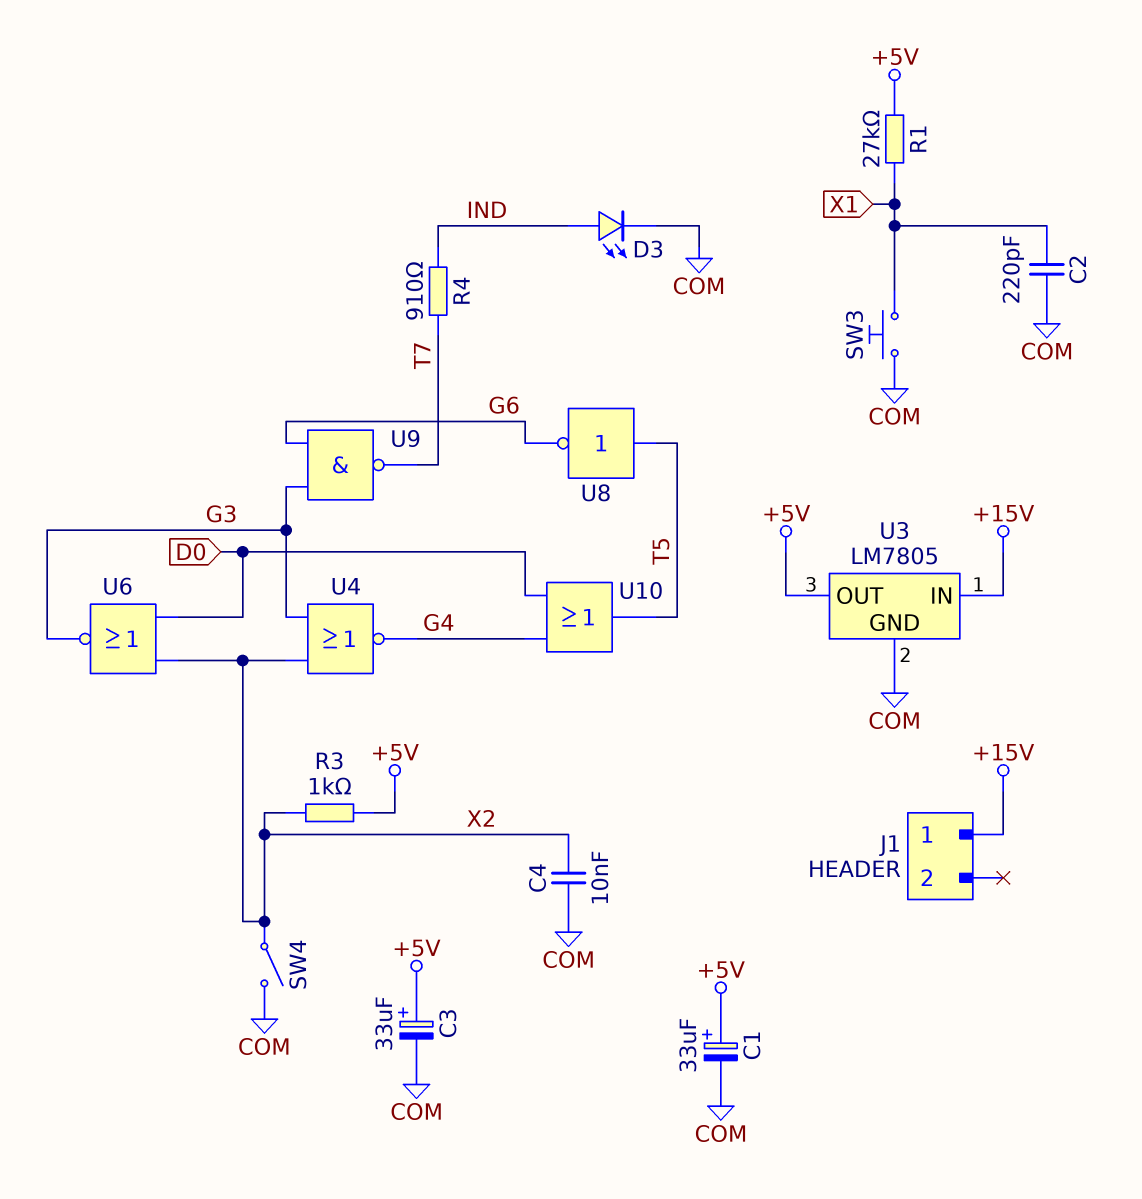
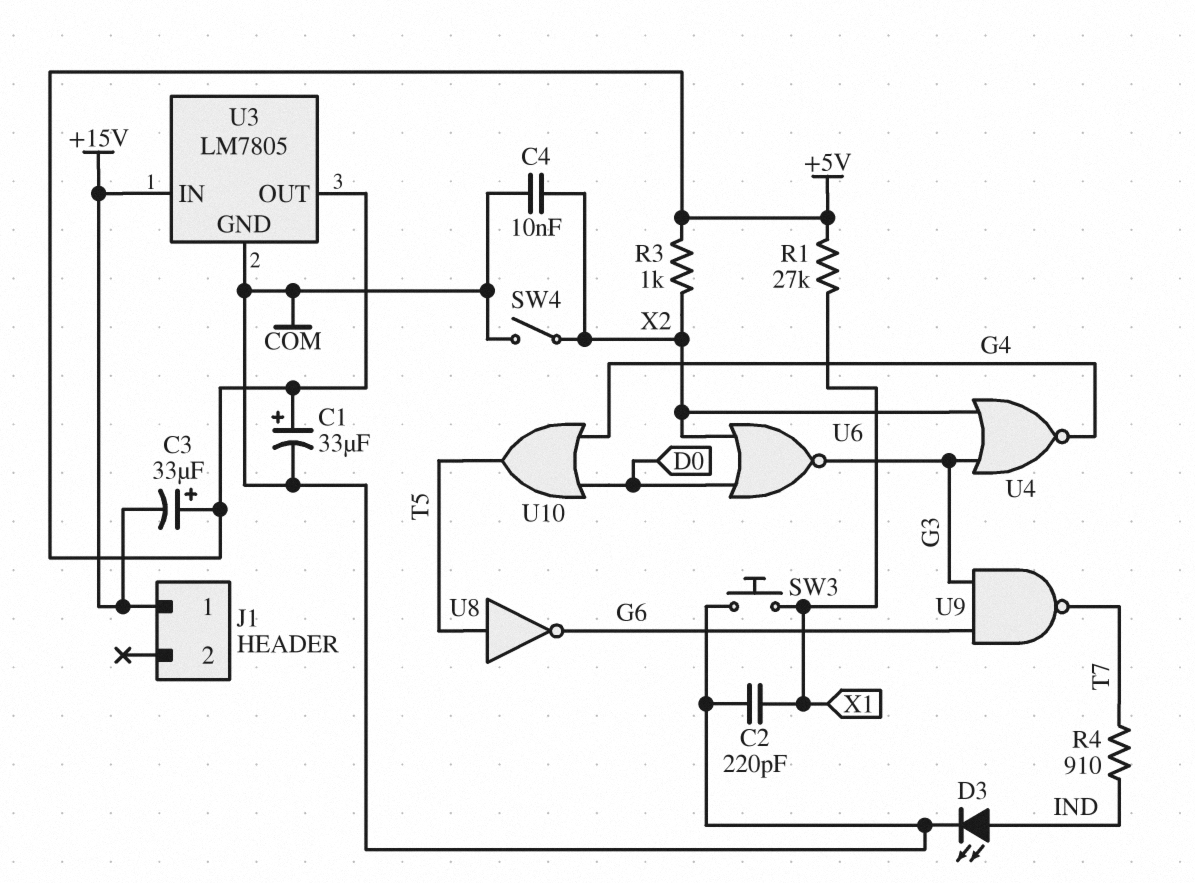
C3: 33uF (plus +5V, minus COM) -> 33uF (plus +5V, minus +15V)

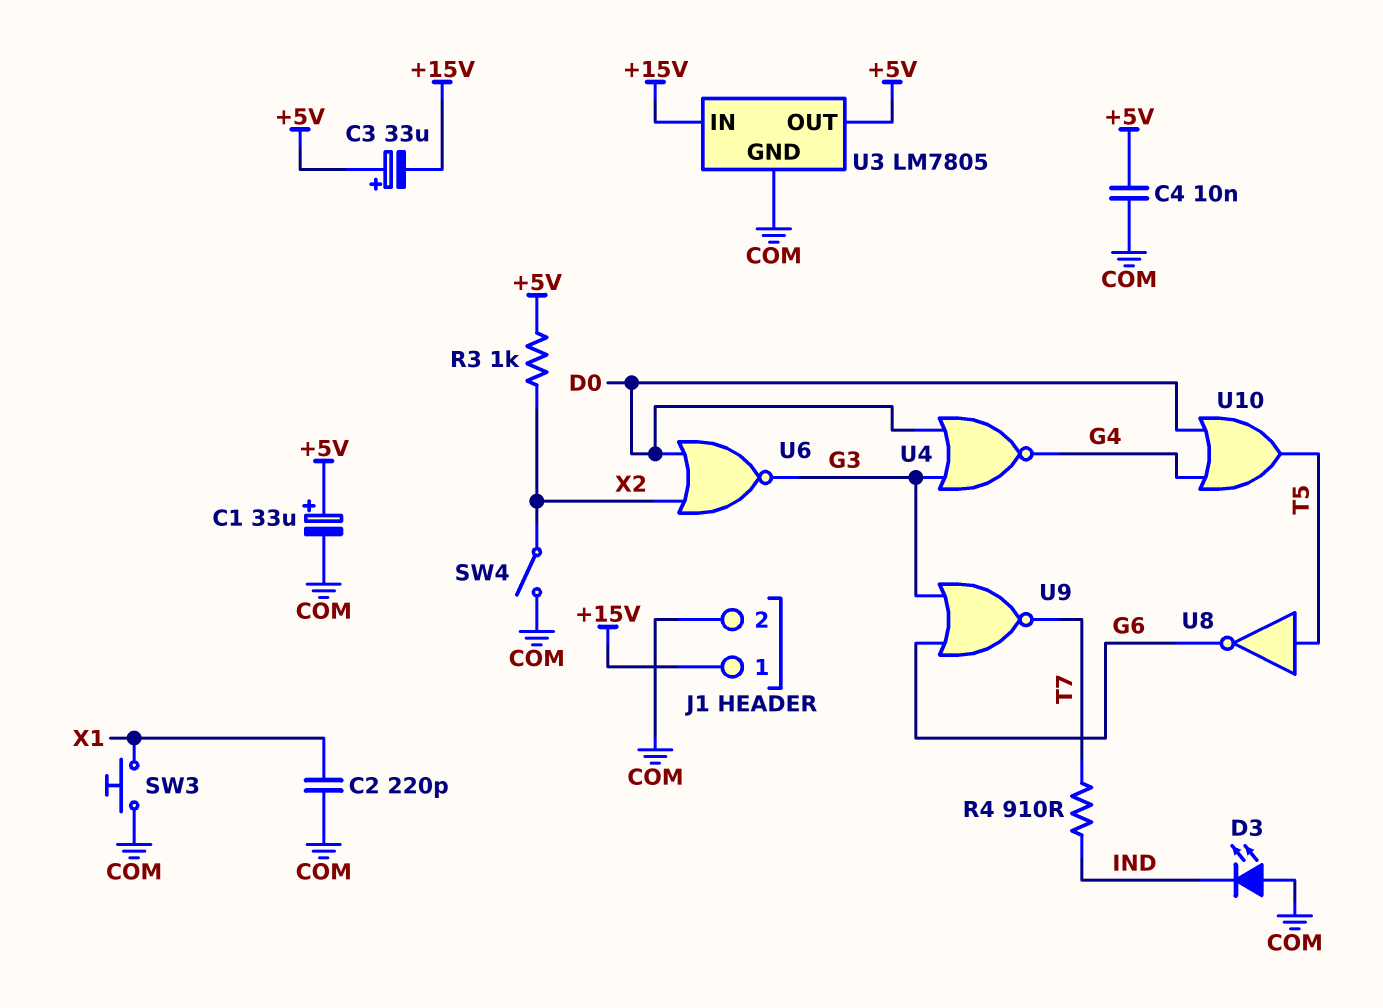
C4: 10nF (COM, X2) -> 10nF (+5V, COM)
D3: LED (A IND, K COM) -> LED (A COM, K IND)
J1 pin 2: none -> COM
R1: 27k (+5V, X1) -> none
U4: NOR (in G3, in X2, out G4) -> NOR (in D0, in G3, out G4)
U9: NAND (in G3, in G6, out T7) -> NOR (in G3, in G6, out T7)

